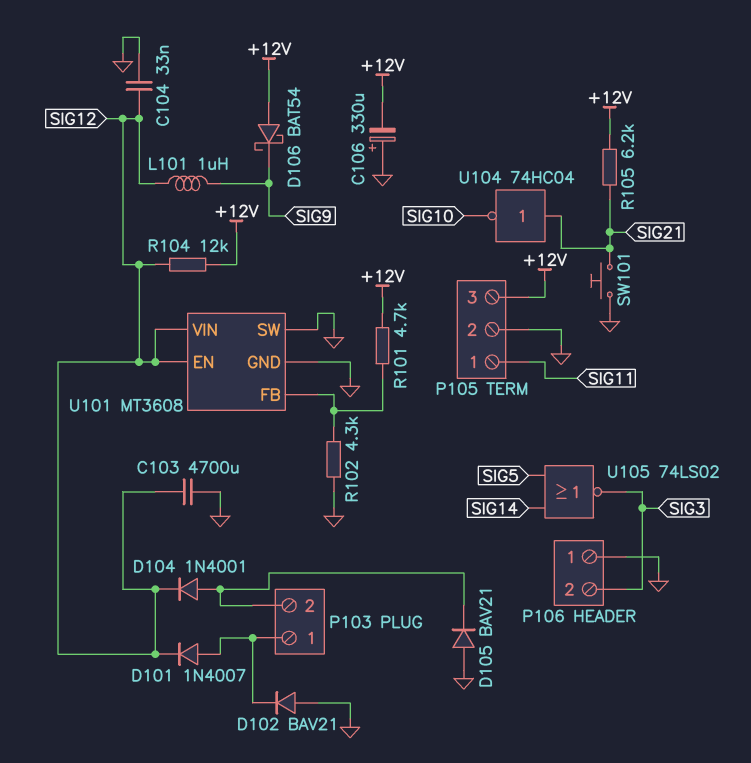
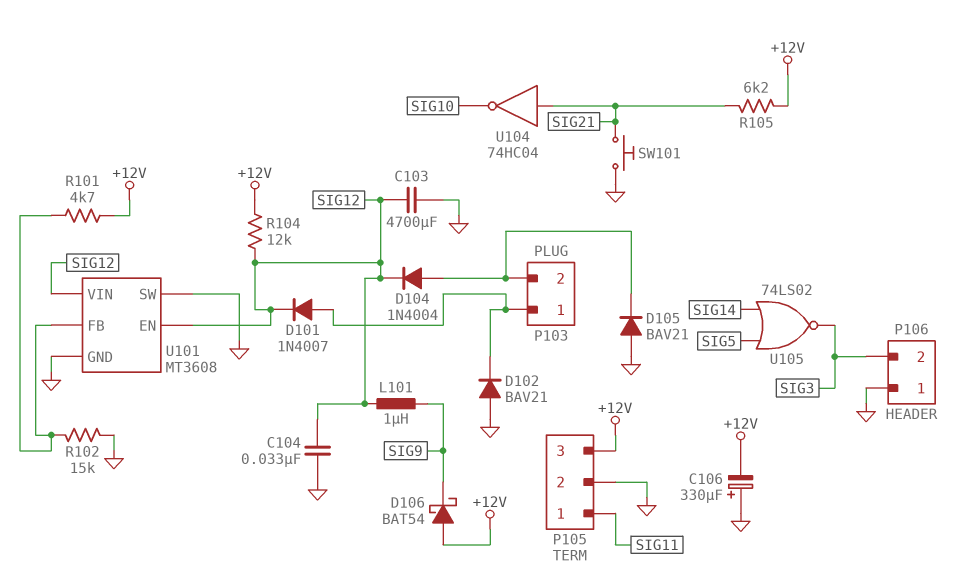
D104: diode 1N4001 (A P103/2, K SIG12) -> diode 1N4004 (A P103/2, K SIG12)
R102: 4.3k (GND, U101/FB) -> 15k (GND, U101/FB)

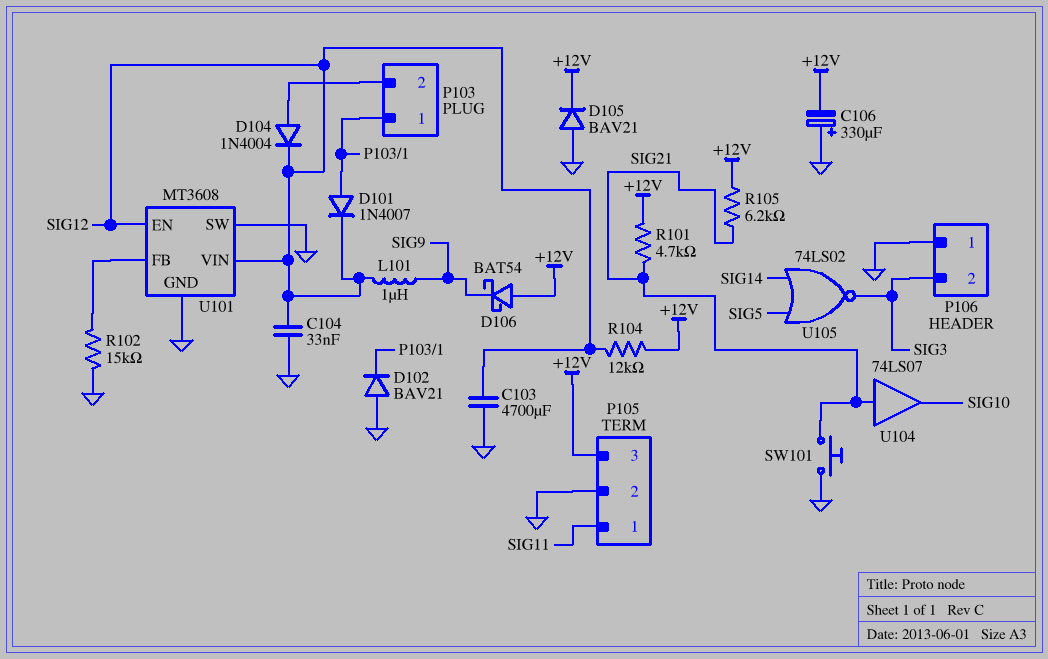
D105: diode BAV21 (A GND, K P103/2) -> diode BAV21 (A GND, K +12V)
R101: 4.7k (+12V, U101/FB) -> 4.7k (+12V, SIG21)
U104: NOT 74HC04 (in SIG21, out SIG10) -> buffer 74LS07 (in SIG21, out SIG10)

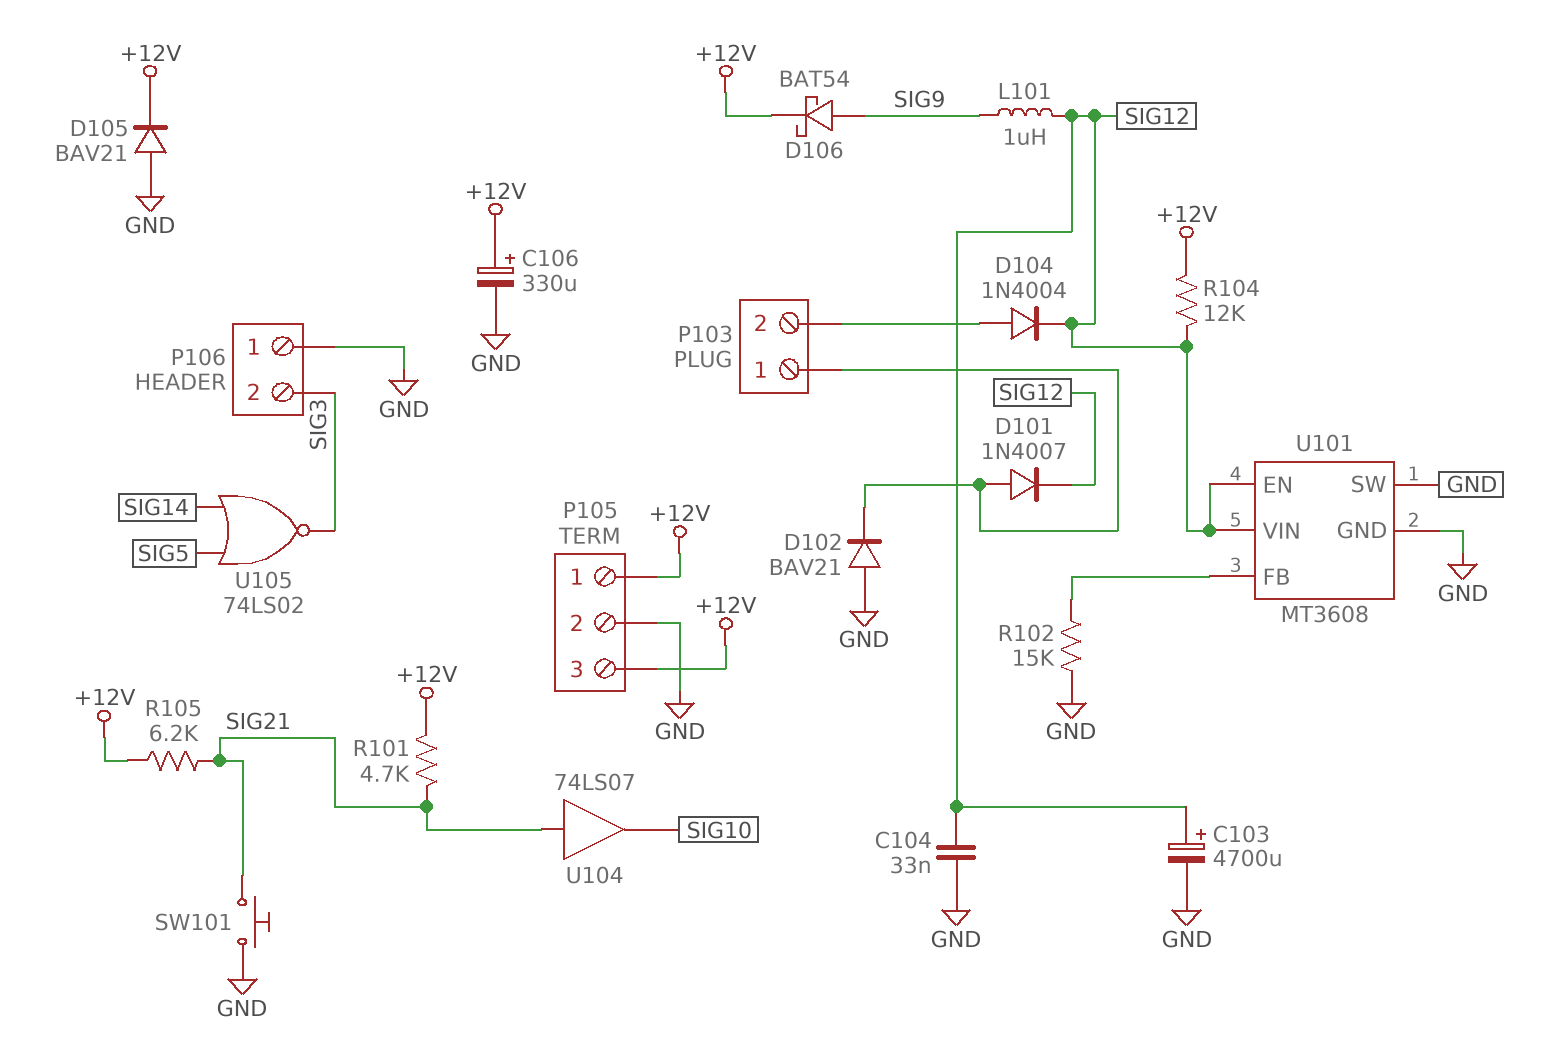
C103: 4700uF (GND, SIG12) -> 4700uF (plus SIG12, minus GND)
C106: 330uF (plus GND, minus +12V) -> 330uF (plus +12V, minus GND)
D106: schottky BAT54 (A +12V, K SIG9) -> schottky BAT54 (A SIG9, K +12V)
P105 pin 1: SIG11 -> +12V

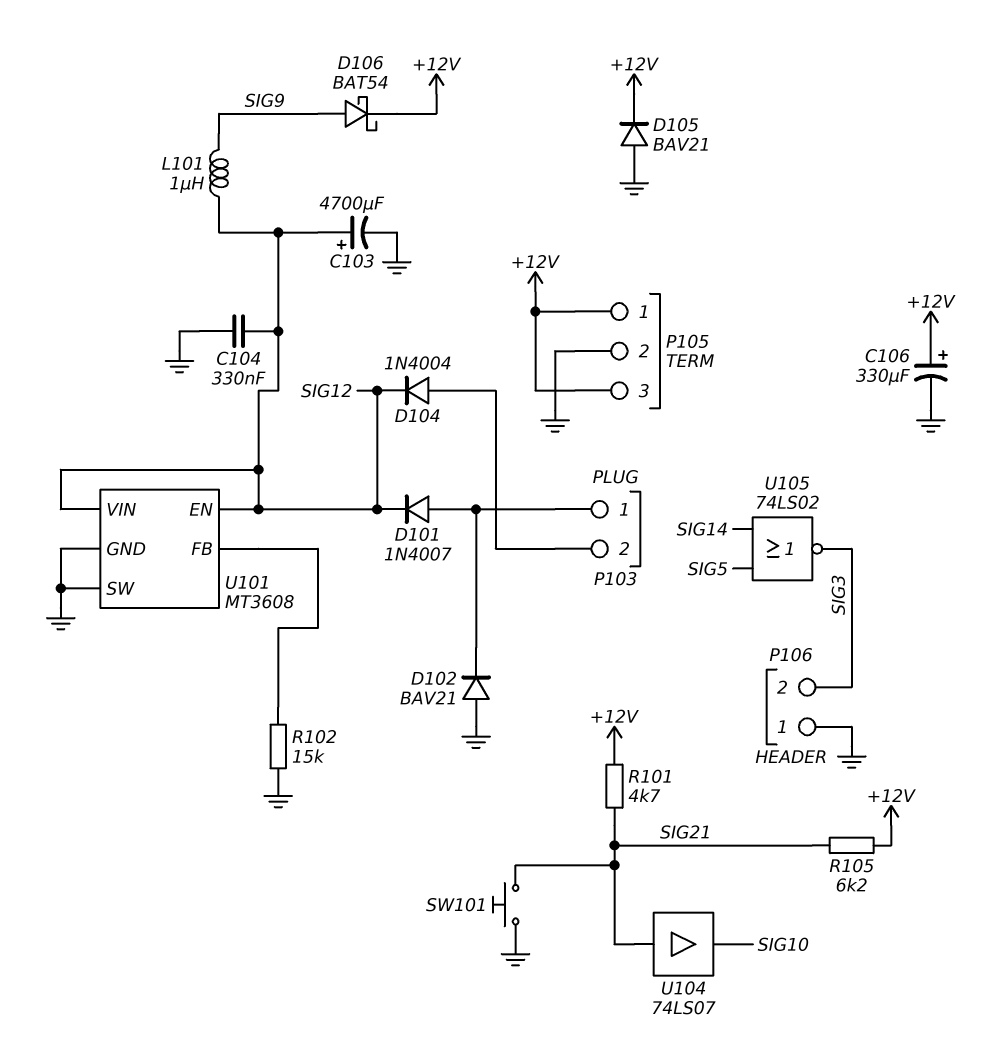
C104: 33nF (GND, SIG12) -> 330nF (GND, SIG12)
R104: 12k (+12V, SIG12) -> none

